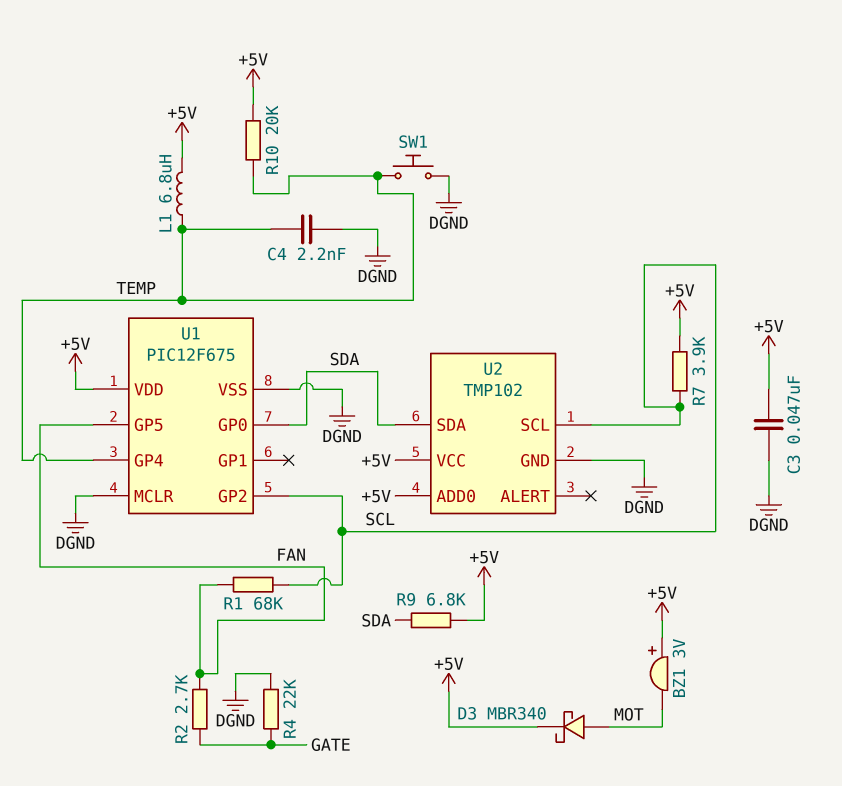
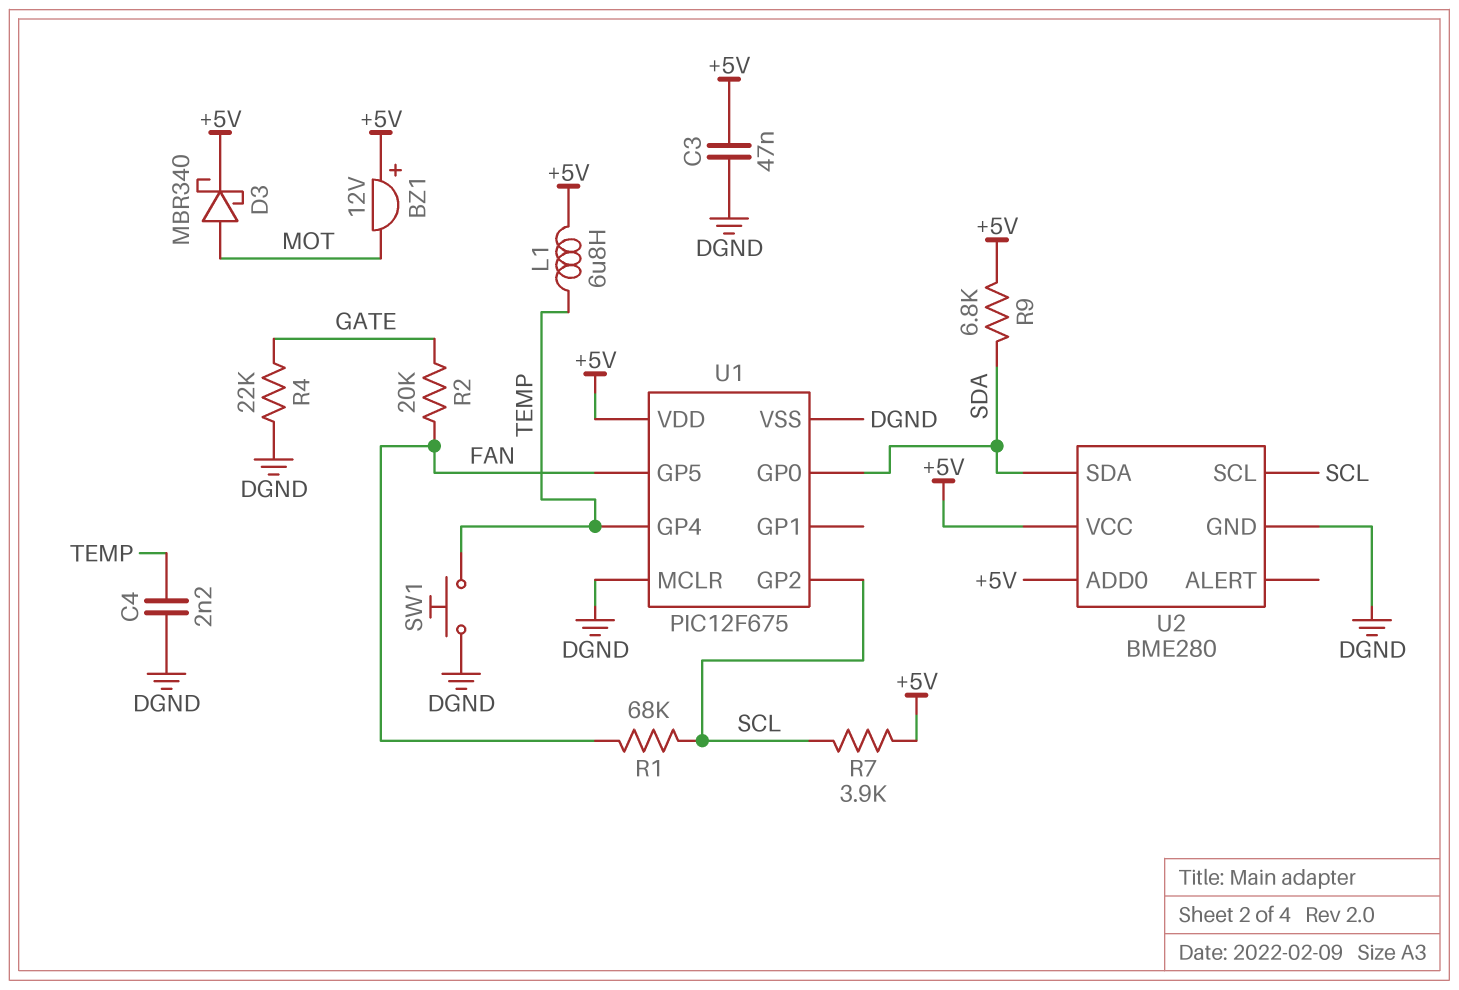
BZ1: buzzer 3V (plus +5V, minus MOT) -> buzzer 12V (plus +5V, minus MOT)
R2: 2.7k (FAN, GATE) -> 20k (FAN, GATE)
R10: 20k (+5V, TEMP) -> none
U2: TMP102 -> BME280

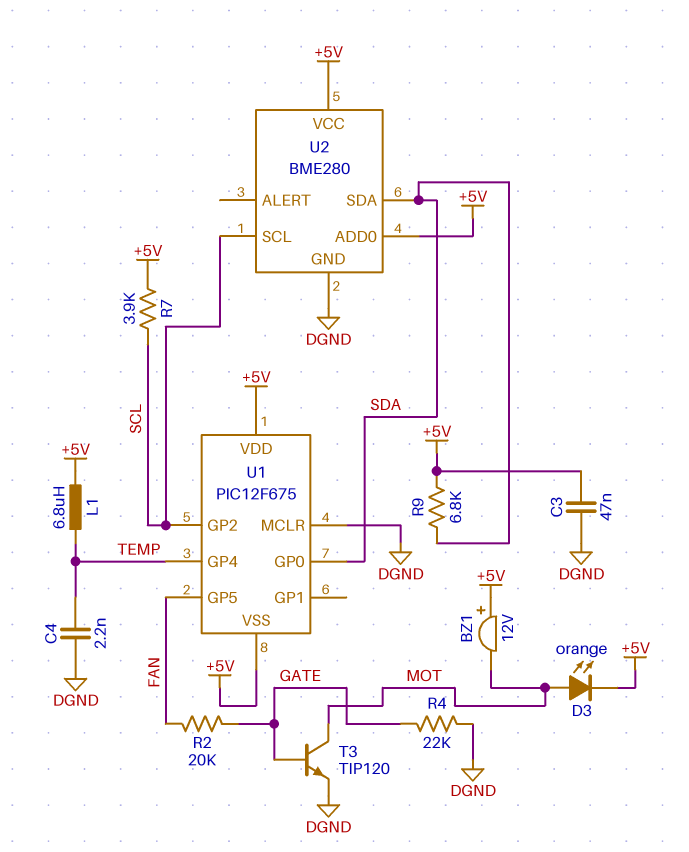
D3: schottky MBR340 (A MOT, K +5V) -> LED orange (A MOT, K +5V)
R1: 68k (FAN, SCL) -> none
SW1: button (DGND, TEMP) -> none
T3: none -> NPN TIP120 (B GATE, C MOT, E DGND)
U1 pin VSS: DGND -> +5V

